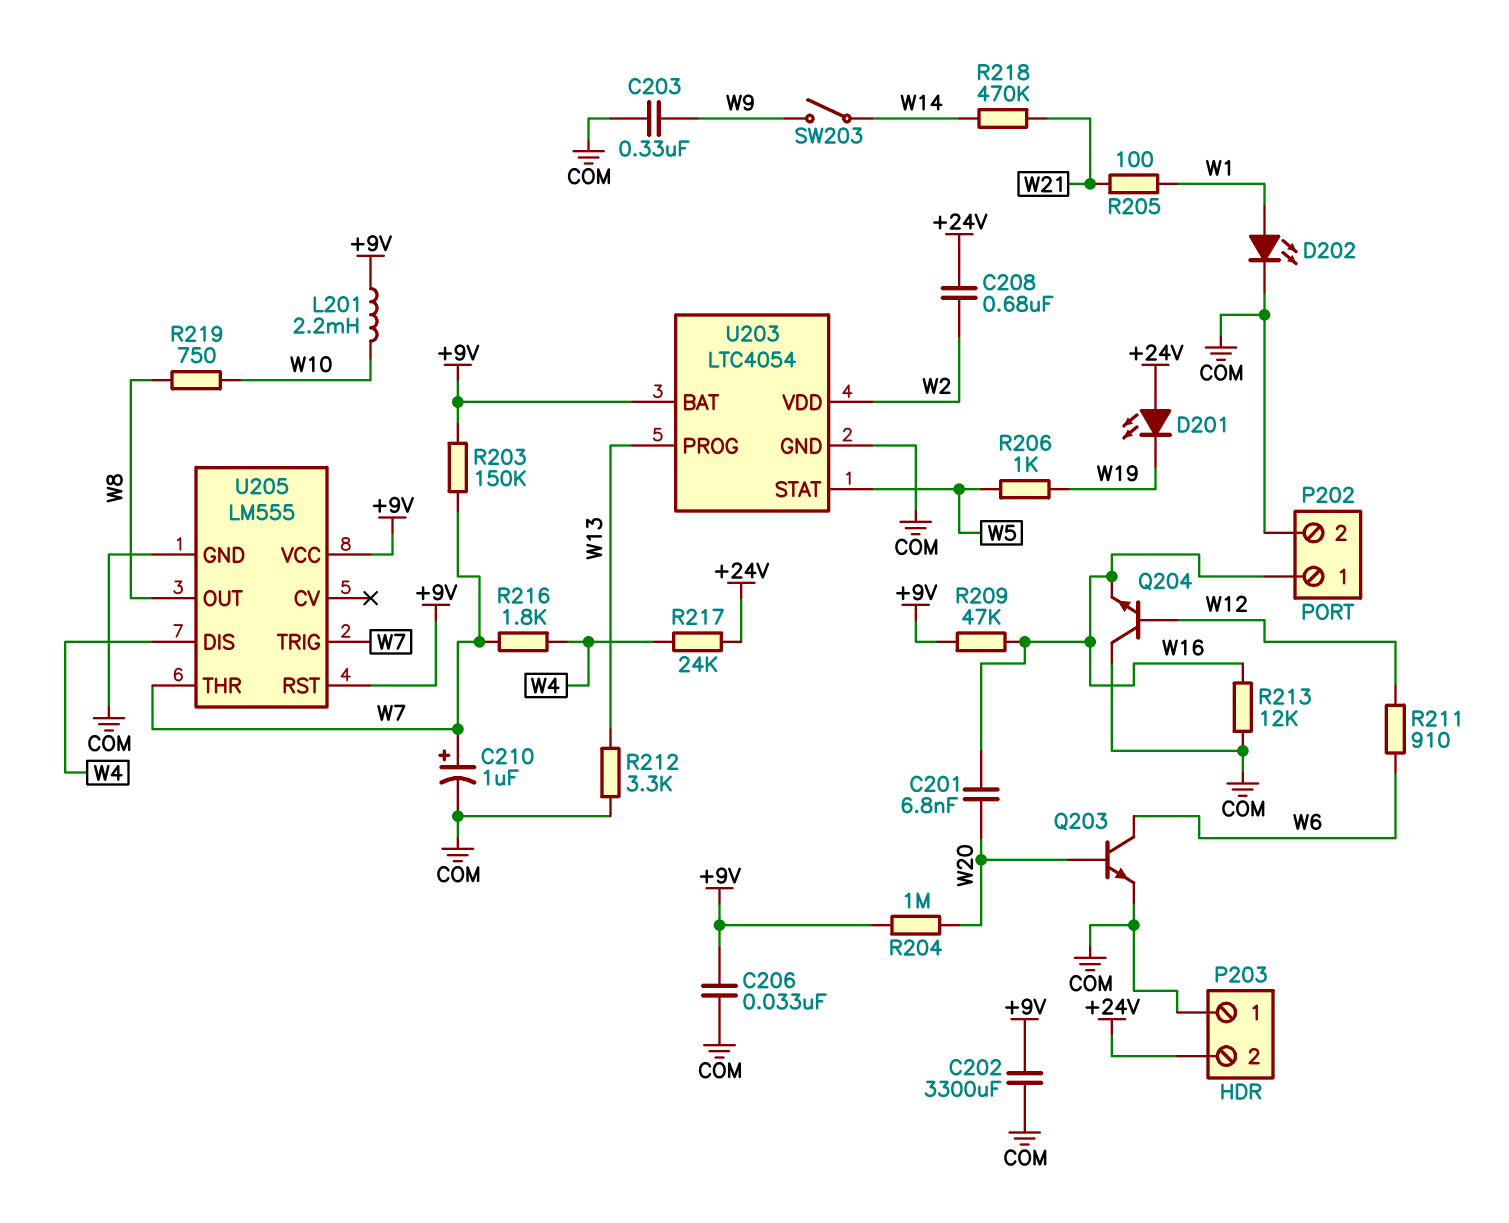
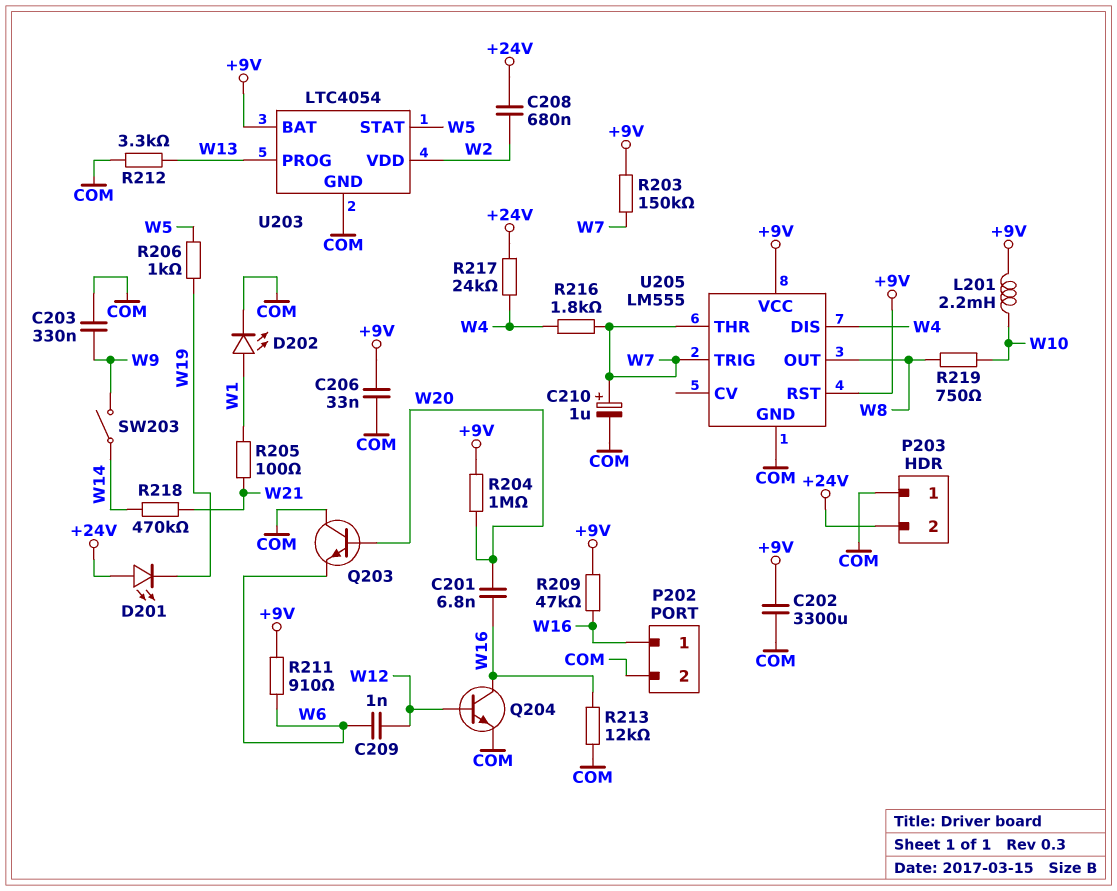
C209: none -> 1nF (W6, W12)
Q203: NPN (B W20, C W6, E COM) -> NPN (B W20, C COM, E W6)
Q204: NPN (B W12, C COM, E W16) -> NPN (B W12, C W16, E COM)
R211: 910 (W6, W12) -> 910 (+9V, W6)

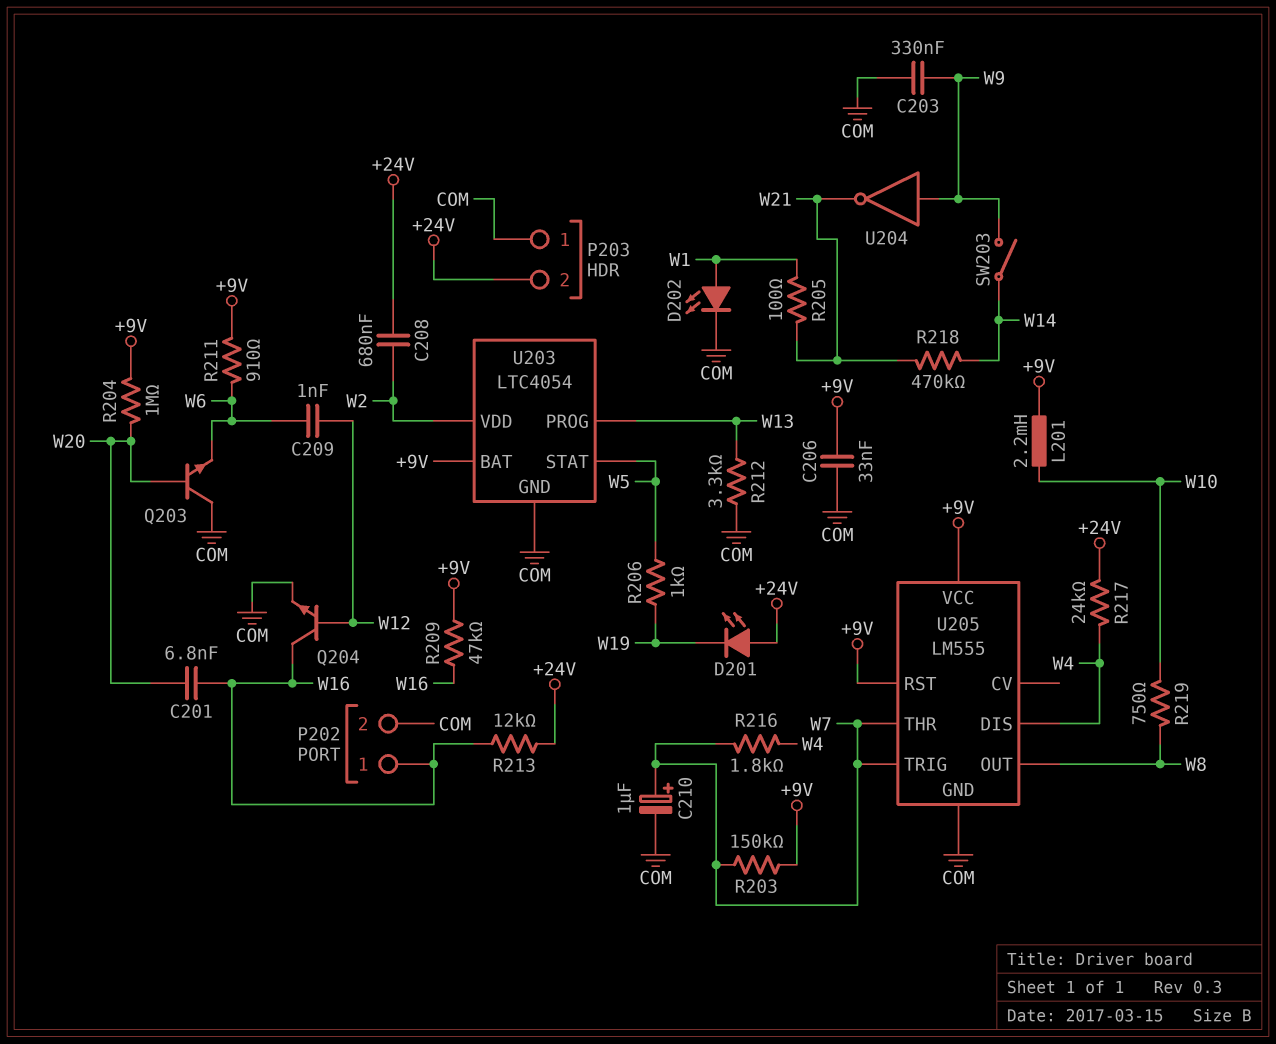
C202: 3300uF (+9V, COM) -> none
R213: 12k (COM, W16) -> 12k (+24V, W16)
U204: none -> NOT (in W9, out W21)

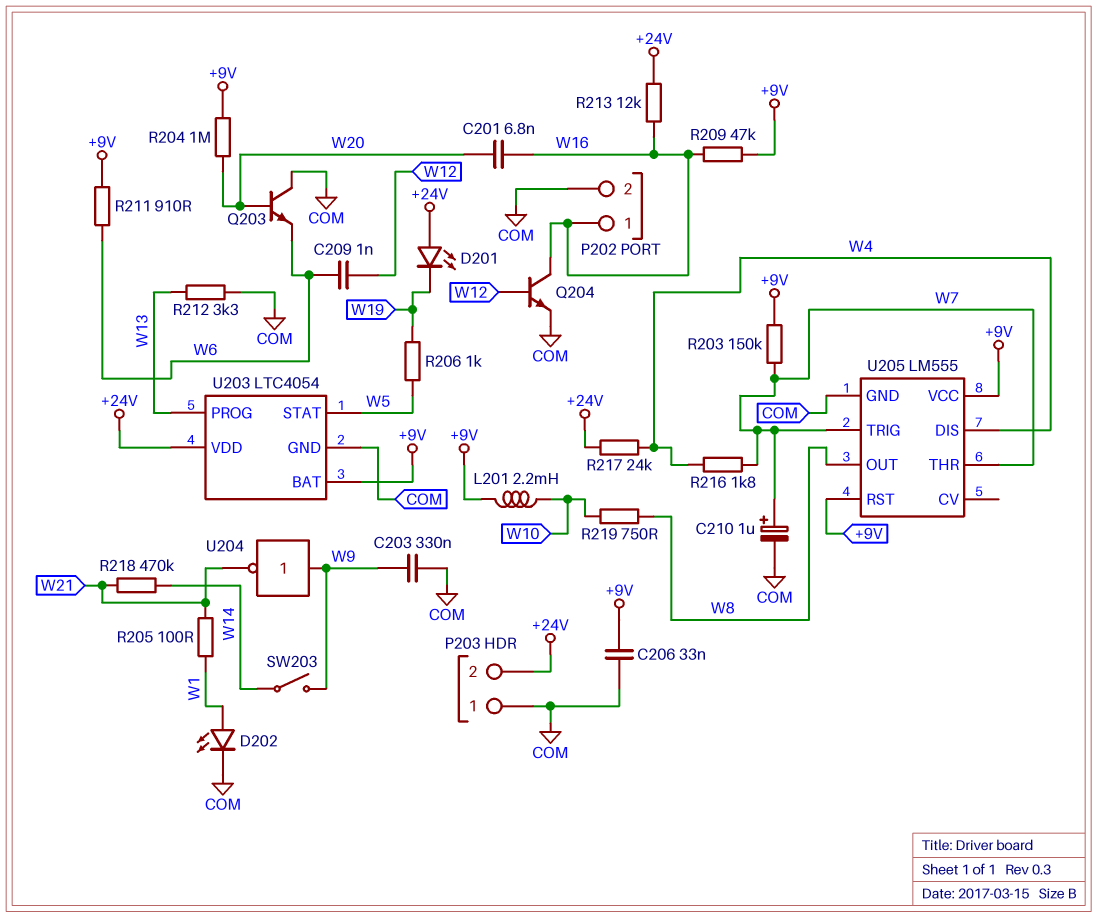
C208: 680nF (+24V, W2) -> none
U203 pin VDD: W2 -> +24V

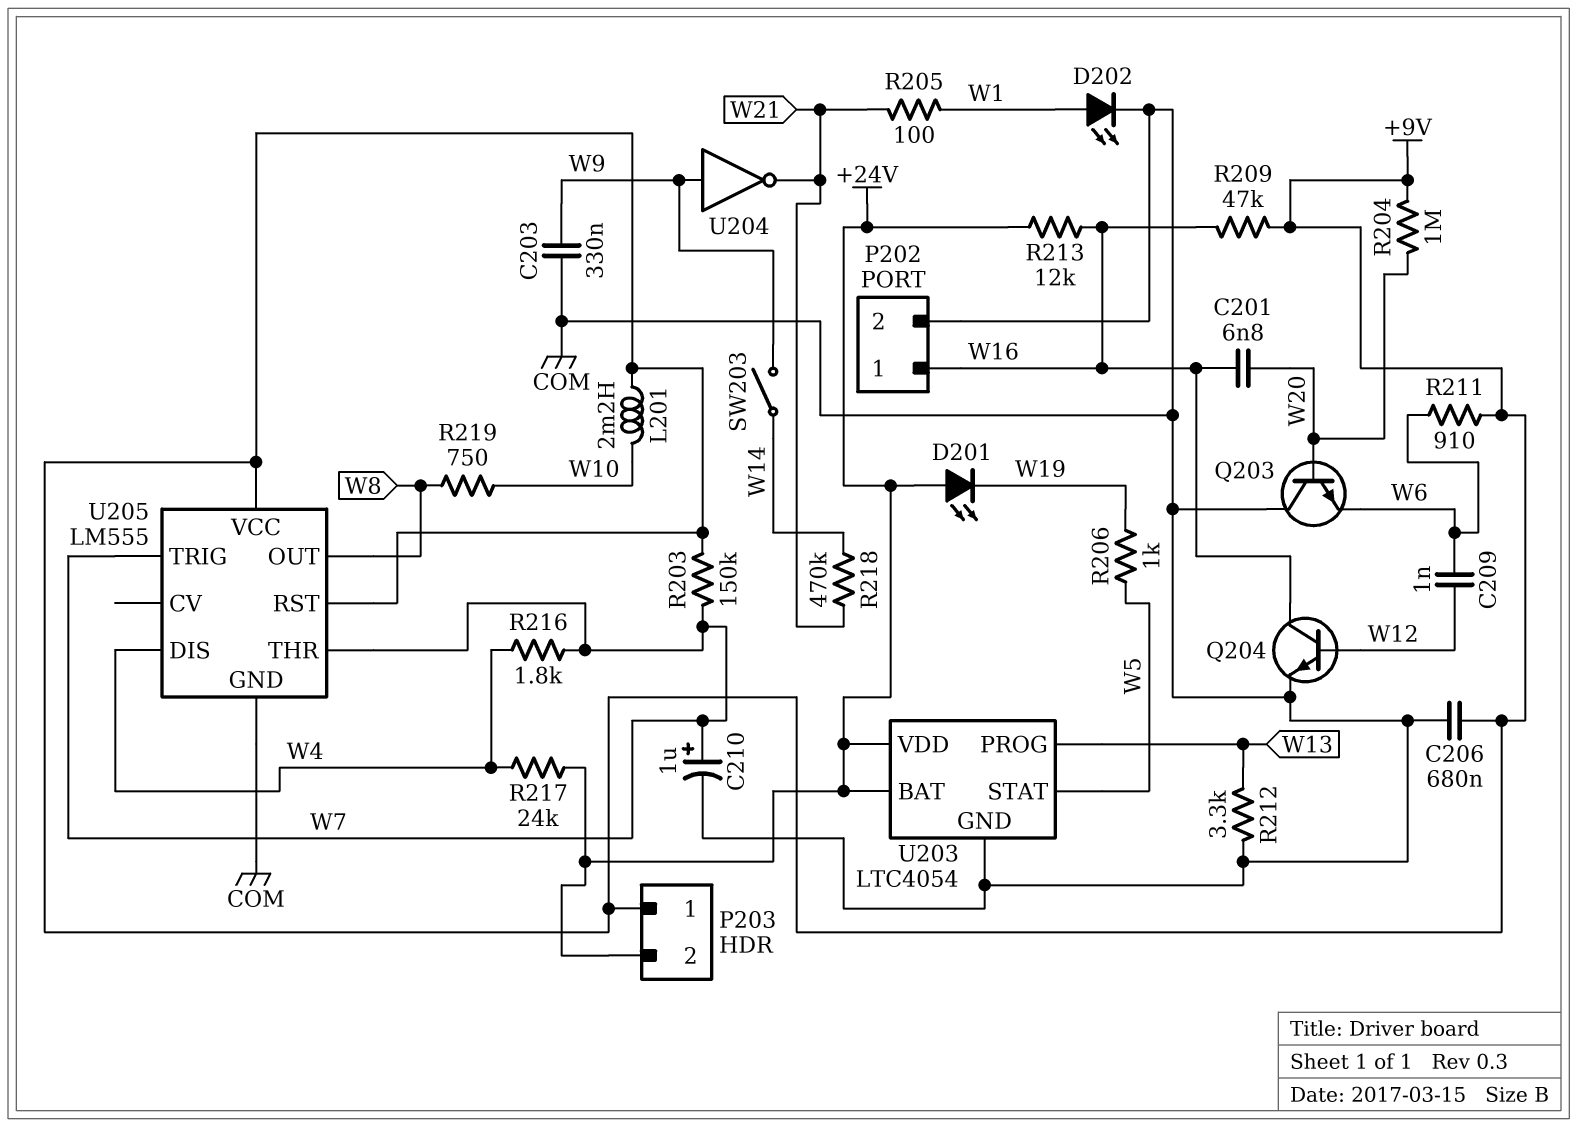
C206: 33nF (+9V, COM) -> 680nF (+9V, COM)
P203 pin 1: COM -> +9V
U203 pin BAT: +9V -> +24V

